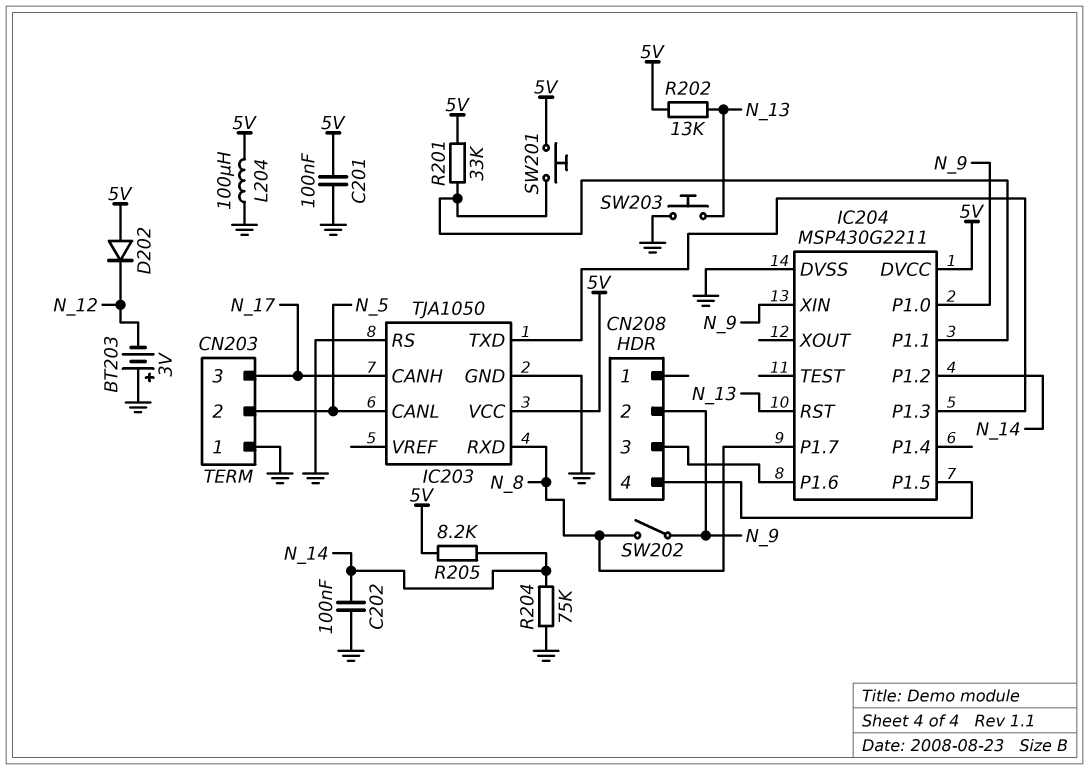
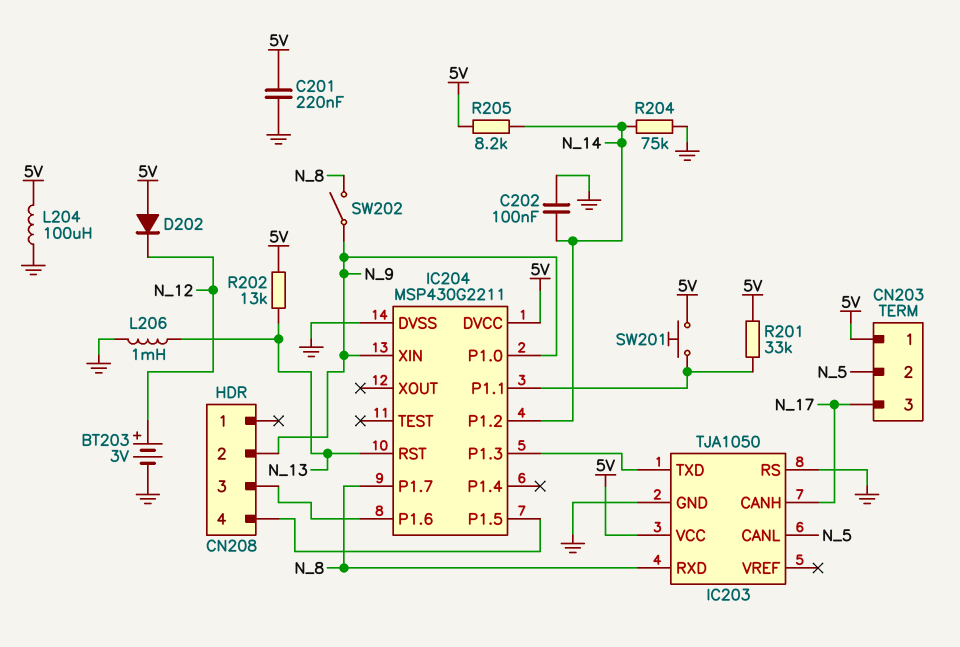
BT203: 3V (plus GND, minus N_12) -> 3V (plus N_12, minus GND)
C201: 100nF (5V, GND) -> 220nF (5V, GND)
CN203 pin 1: GND -> 5V
L206: none -> 1mH (GND, N_13)
SW203: button (GND, N_13) -> none

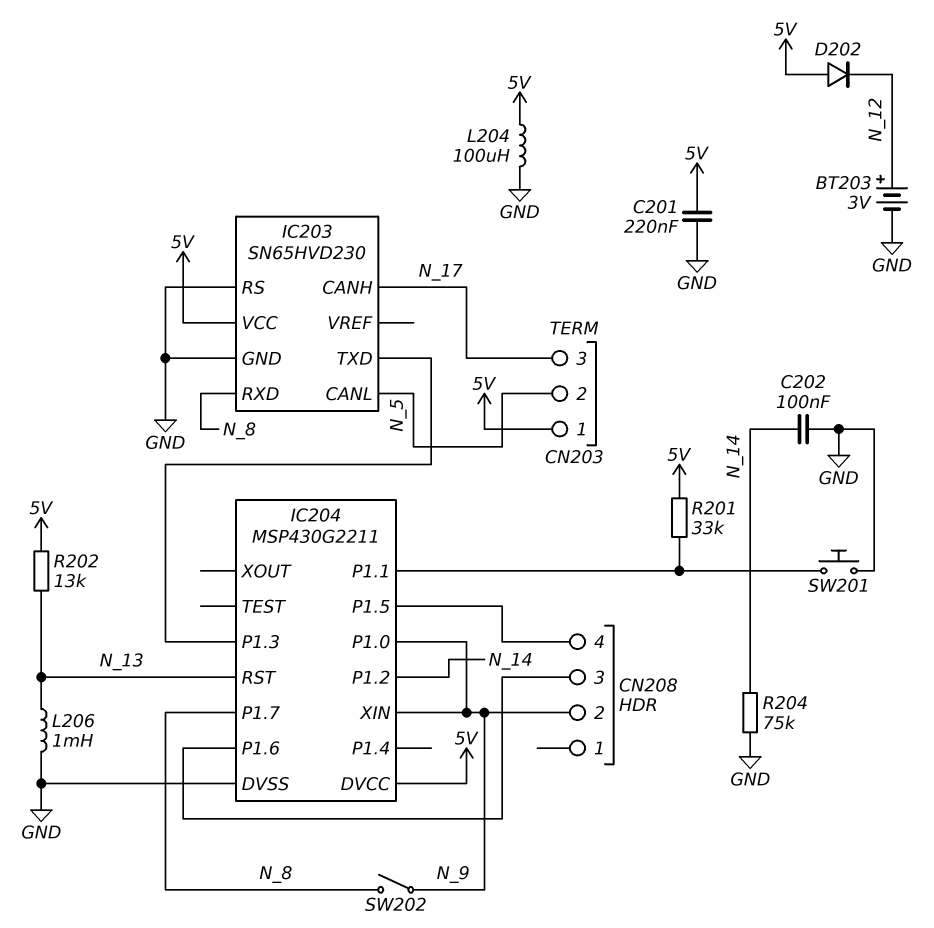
IC203: TJA1050 -> SN65HVD230
R205: 8.2k (5V, N_14) -> none
SW201: button (5V, IC204/P1.1) -> button (GND, IC204/P1.1)

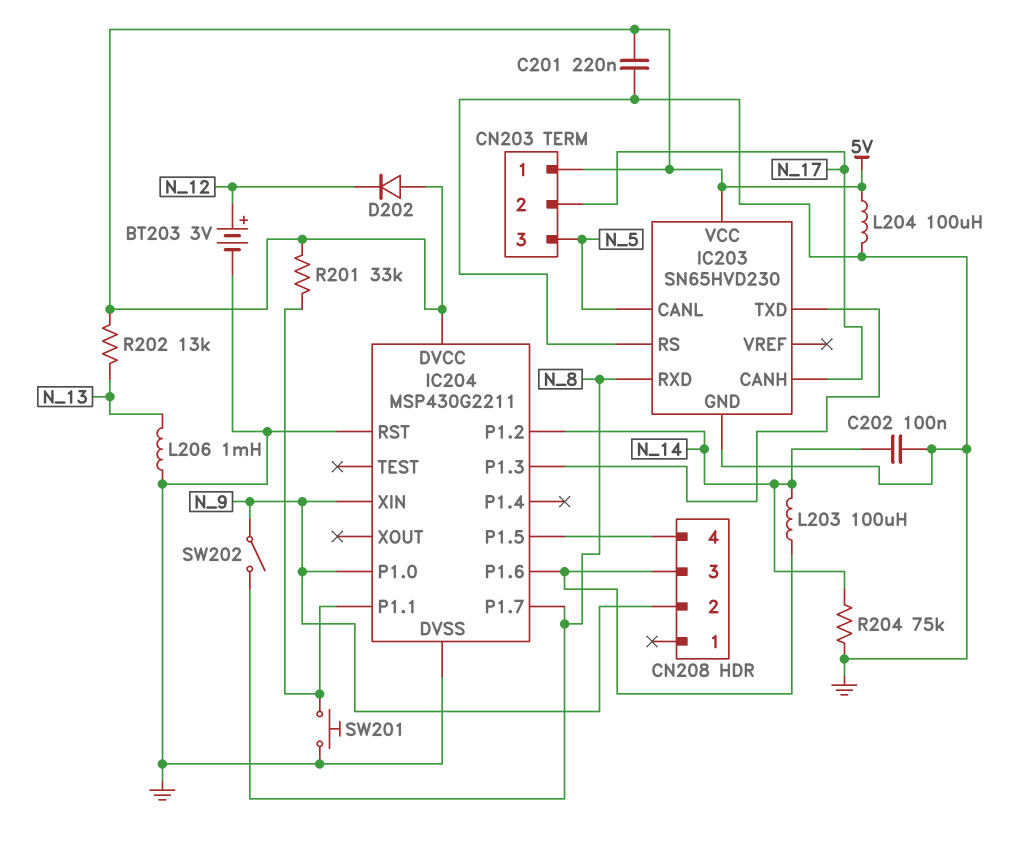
CN203 pin 2: N_5 -> N_17
CN203 pin 3: N_17 -> N_5
IC204 pin RST: N_13 -> GND
L203: none -> 100uH (CN208/3, N_14)

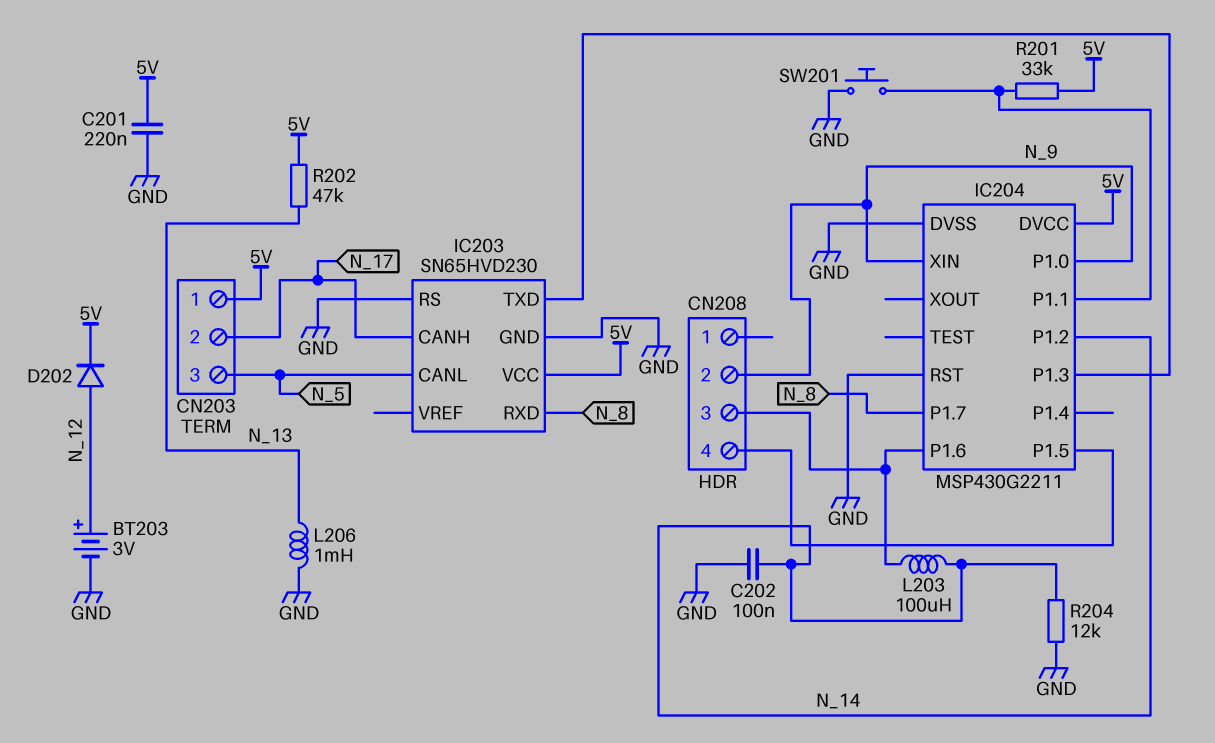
D202: diode (A 5V, K N_12) -> diode (A N_12, K 5V)
L204: 100uH (5V, GND) -> none
R202: 13k (5V, N_13) -> 47k (5V, N_13)
R204: 75k (GND, N_14) -> 12k (GND, N_14)
SW202: switch (N_8, N_9) -> none

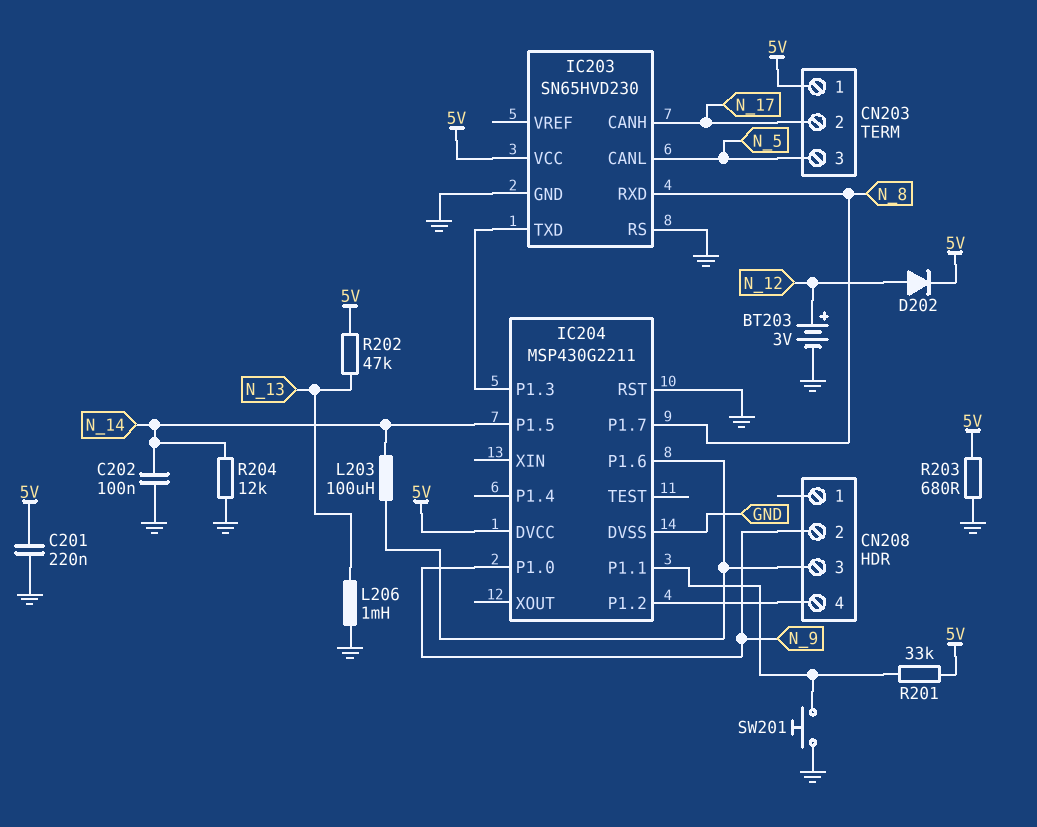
IC204 pin P1.2: N_14 -> CN208/4
IC204 pin P1.5: CN208/4 -> N_14
IC204 pin XIN: N_9 -> none
R203: none -> 680 (5V, GND)

